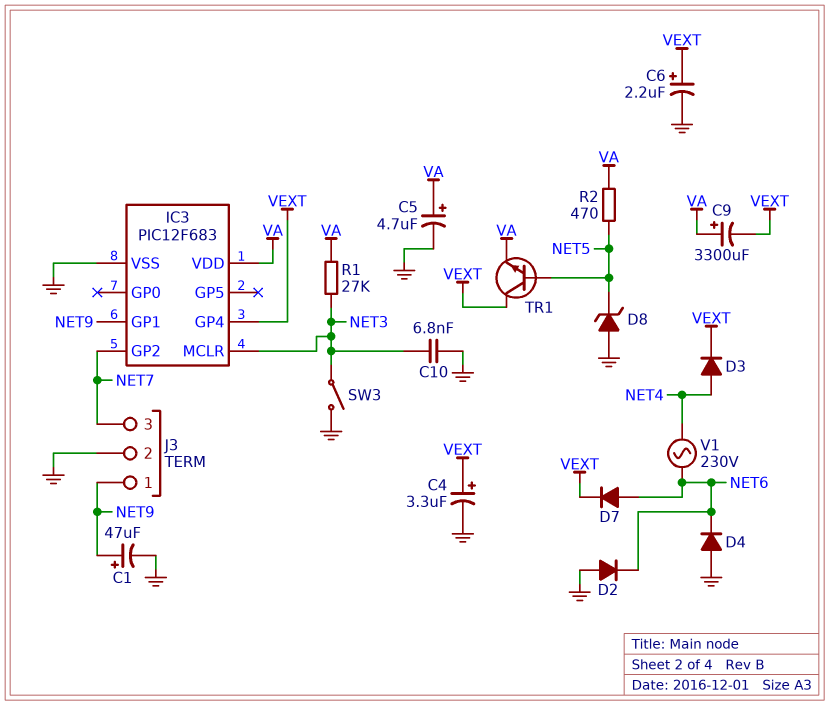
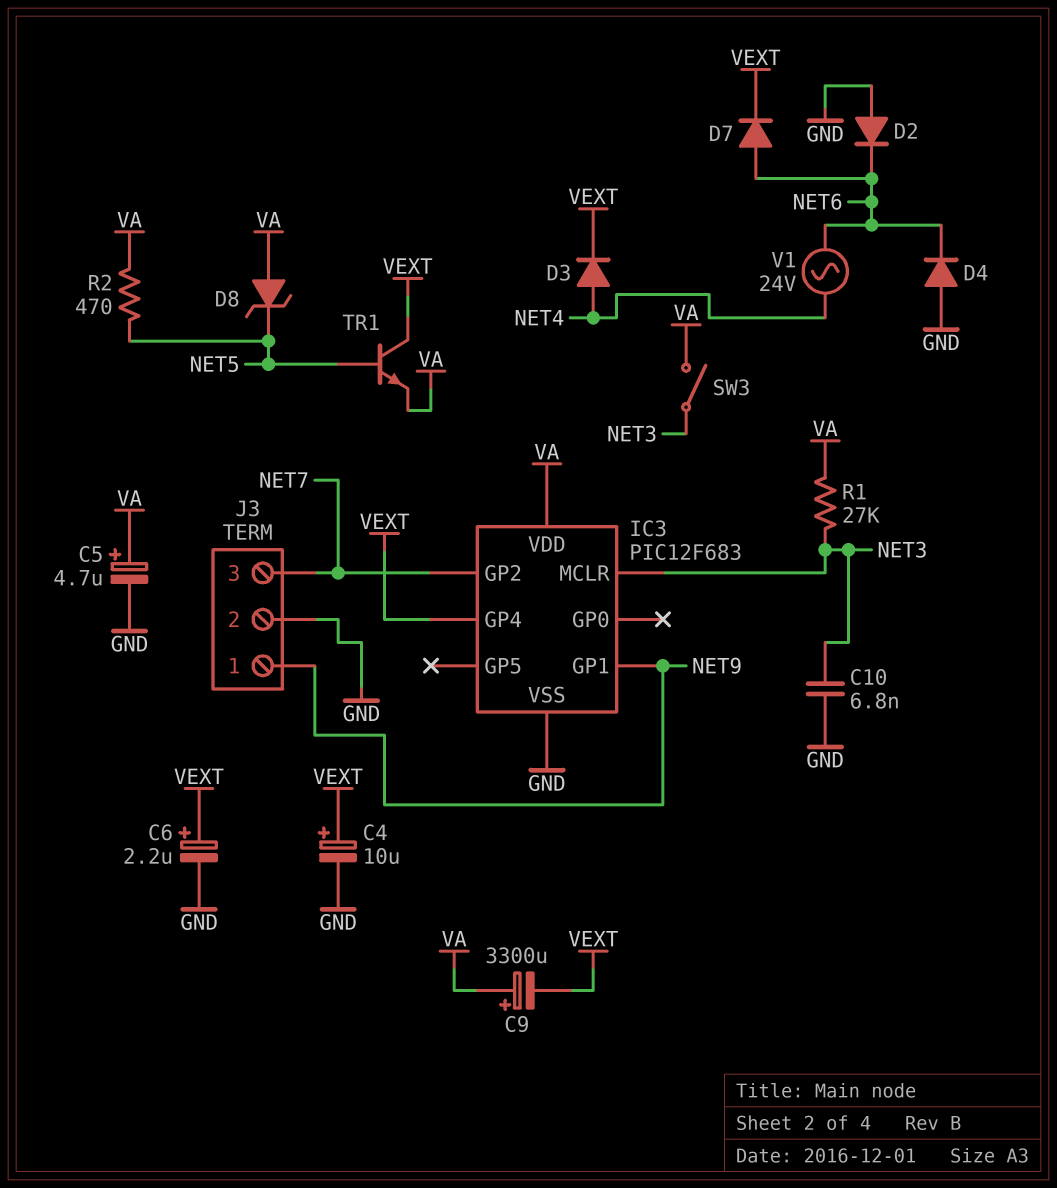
C1: 47uF (plus NET9, minus GND) -> none
C4: 3.3uF (plus VEXT, minus GND) -> 10uF (plus VEXT, minus GND)
D8: zener (A GND, K NET5) -> zener (A VA, K NET5)
SW3: switch (GND, NET3) -> switch (NET3, VA)
V1: AC 230V (NET4, NET6) -> AC 24V (NET4, NET6)

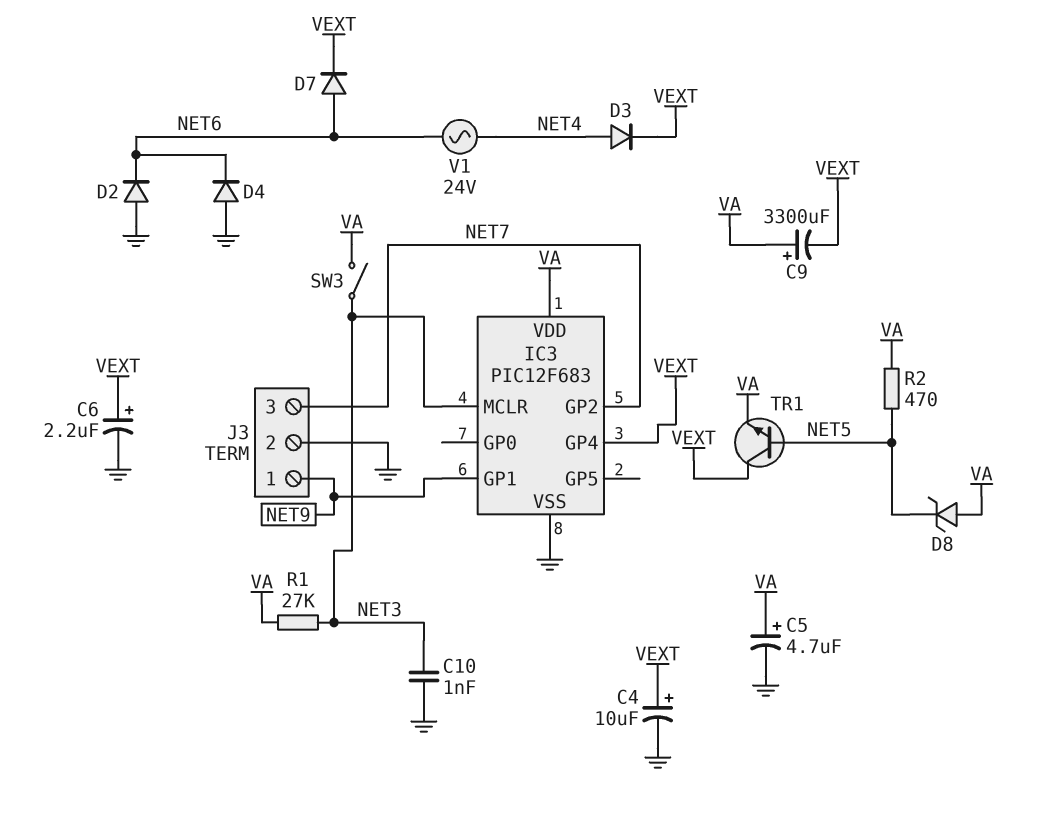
C10: 6.8nF (GND, NET3) -> 1nF (GND, NET3)

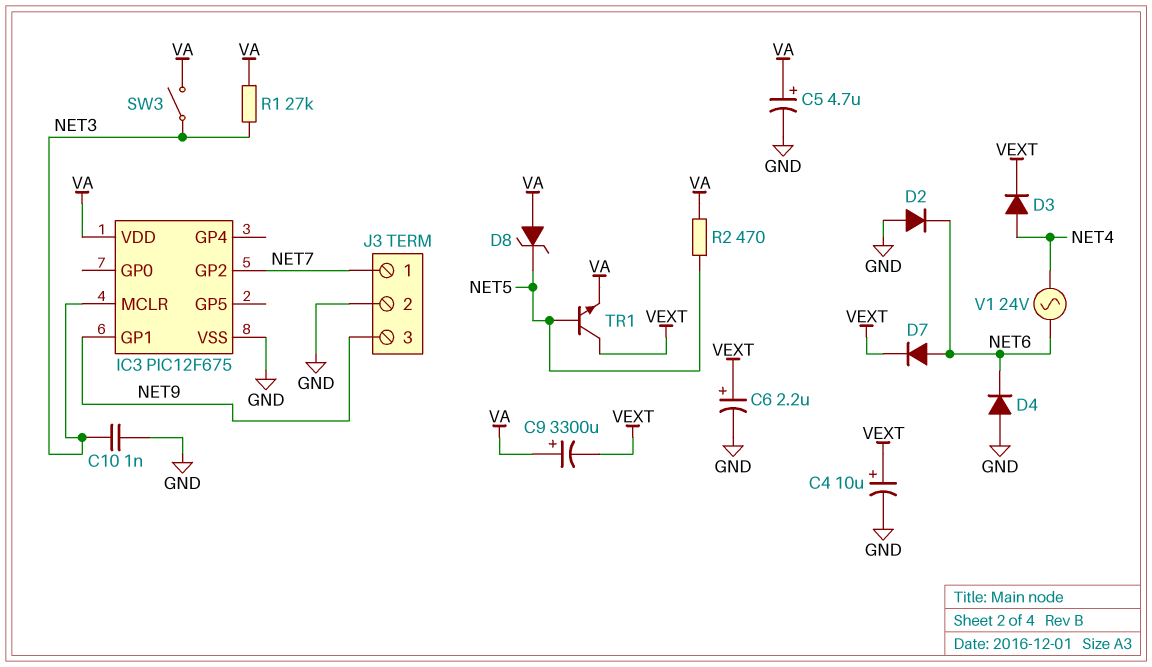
IC3: PIC12F683 -> PIC12F675
IC3 pin GP4: VEXT -> none
J3 pin 1: NET9 -> NET7
J3 pin 3: NET7 -> NET9

